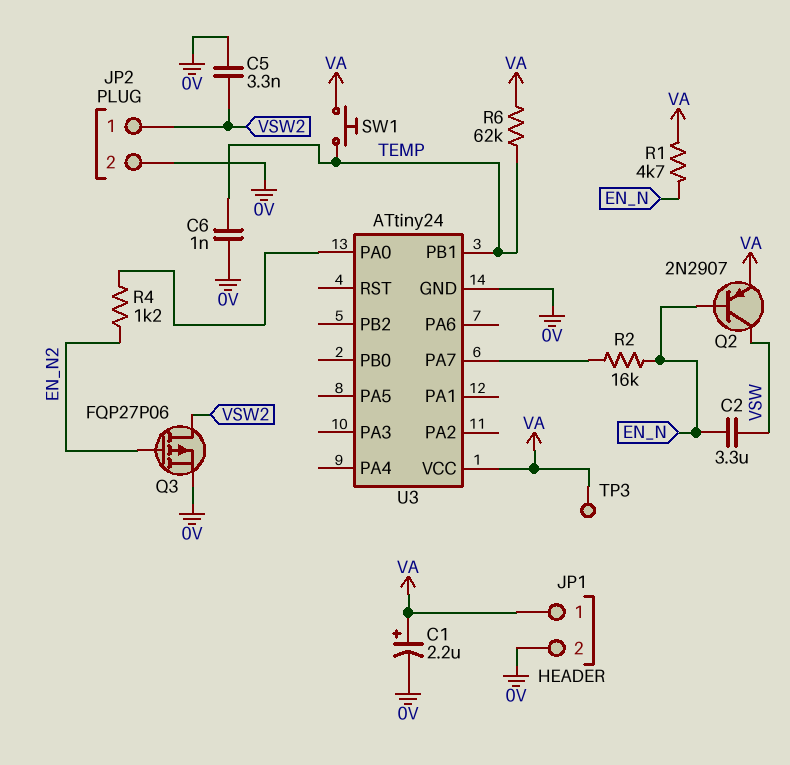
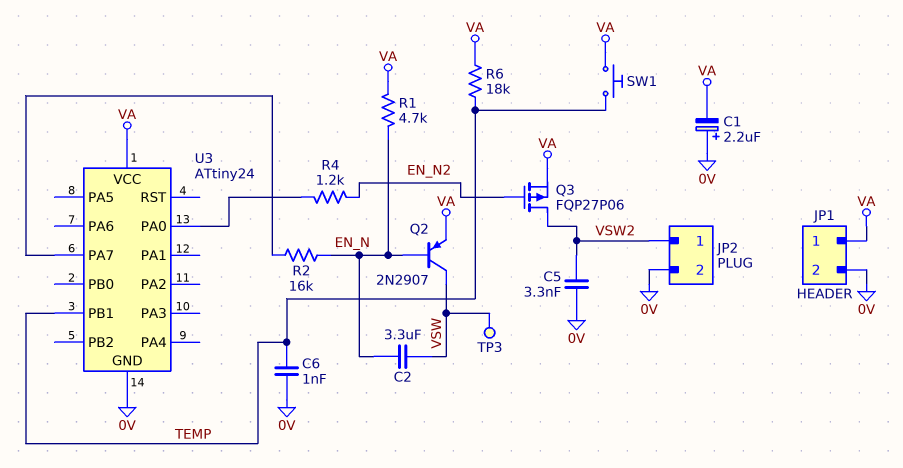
C1: 2.2uF (plus VA, minus 0V) -> 2.2uF (plus 0V, minus VA)
Q3: PMOS FQP27P06 (G EN_N2, D VSW2, S 0V) -> PMOS FQP27P06 (G EN_N2, D VSW2, S VA)
R6: 62k (TEMP, VA) -> 18k (TEMP, VA)
TP3: test point (VA) -> test point (VSW)

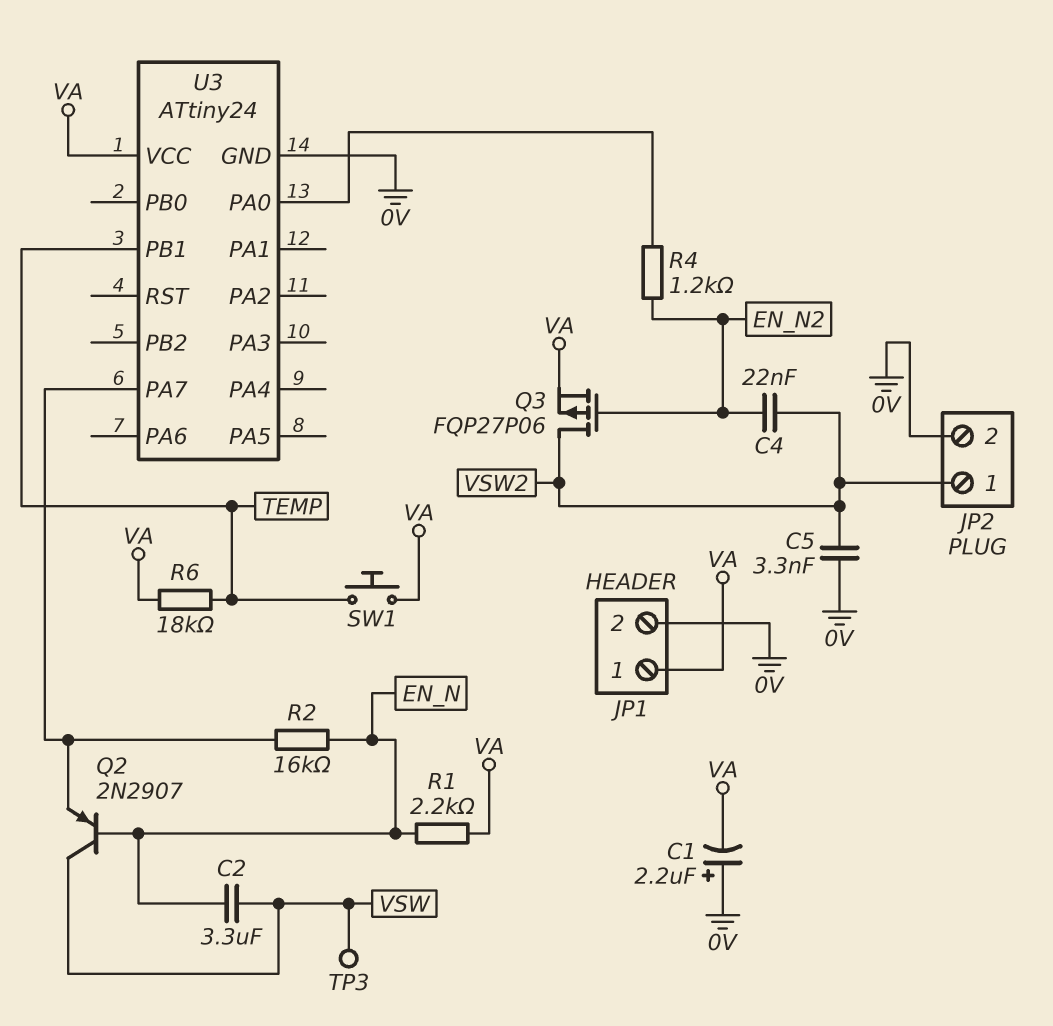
C4: none -> 22nF (EN_N2, VSW2)
C6: 1nF (0V, TEMP) -> none
Q2: PNP 2N2907 (B EN_N, C VSW, E VA) -> PNP 2N2907 (B EN_N, C VSW, E U3/PA7)
R1: 4.7k (EN_N, VA) -> 2.2k (EN_N, VA)

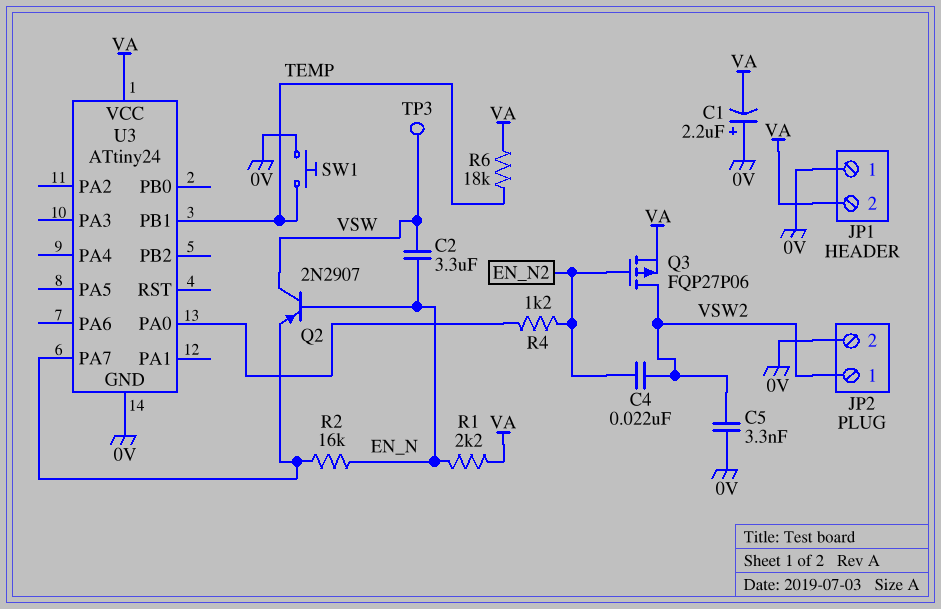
JP1 pin 1: VA -> 0V
JP1 pin 2: 0V -> VA
SW1: button (TEMP, VA) -> button (0V, TEMP)

